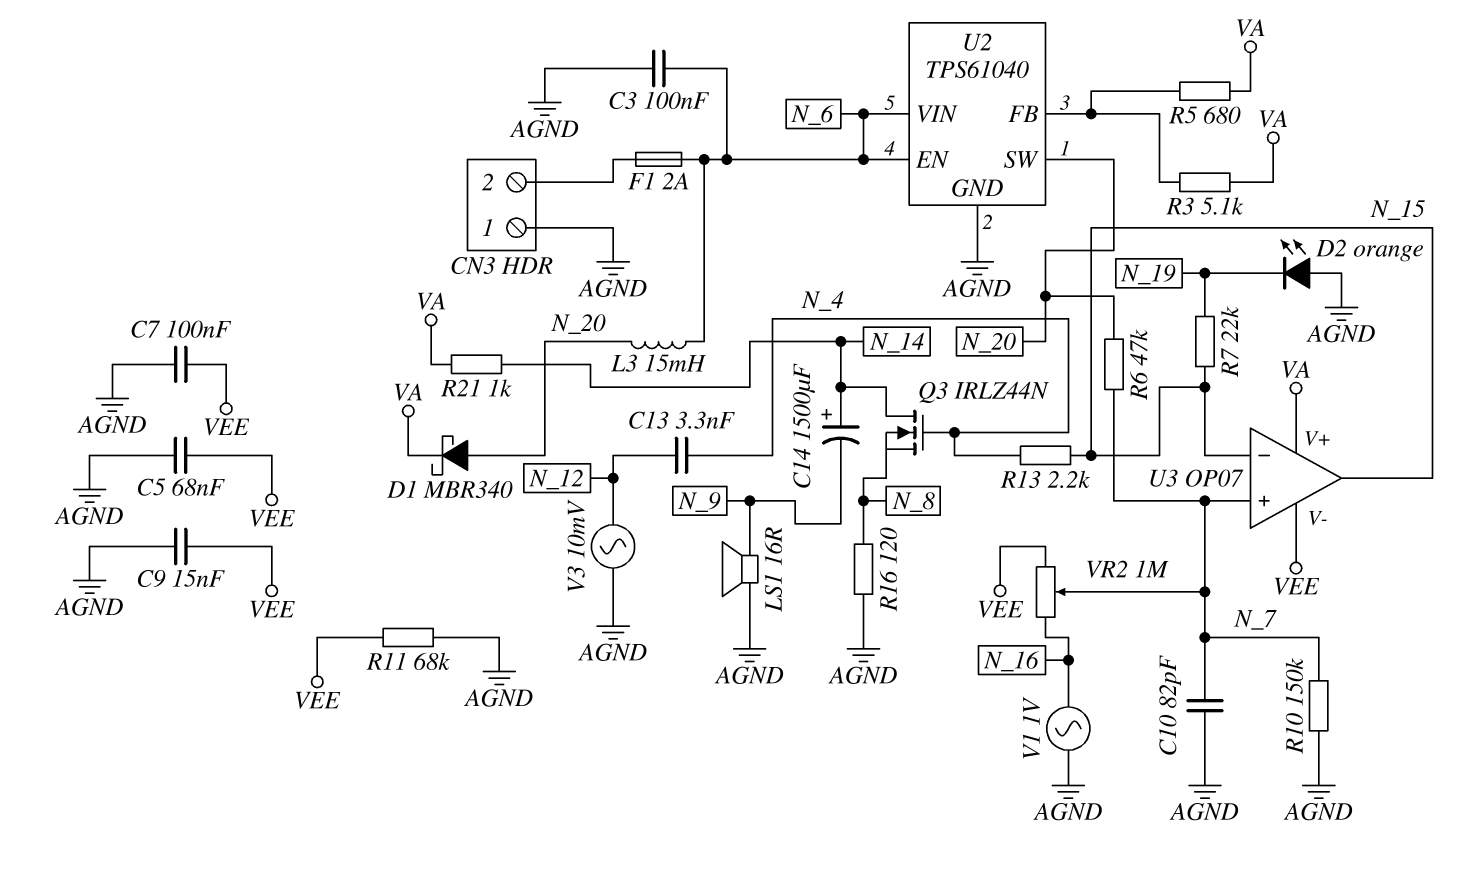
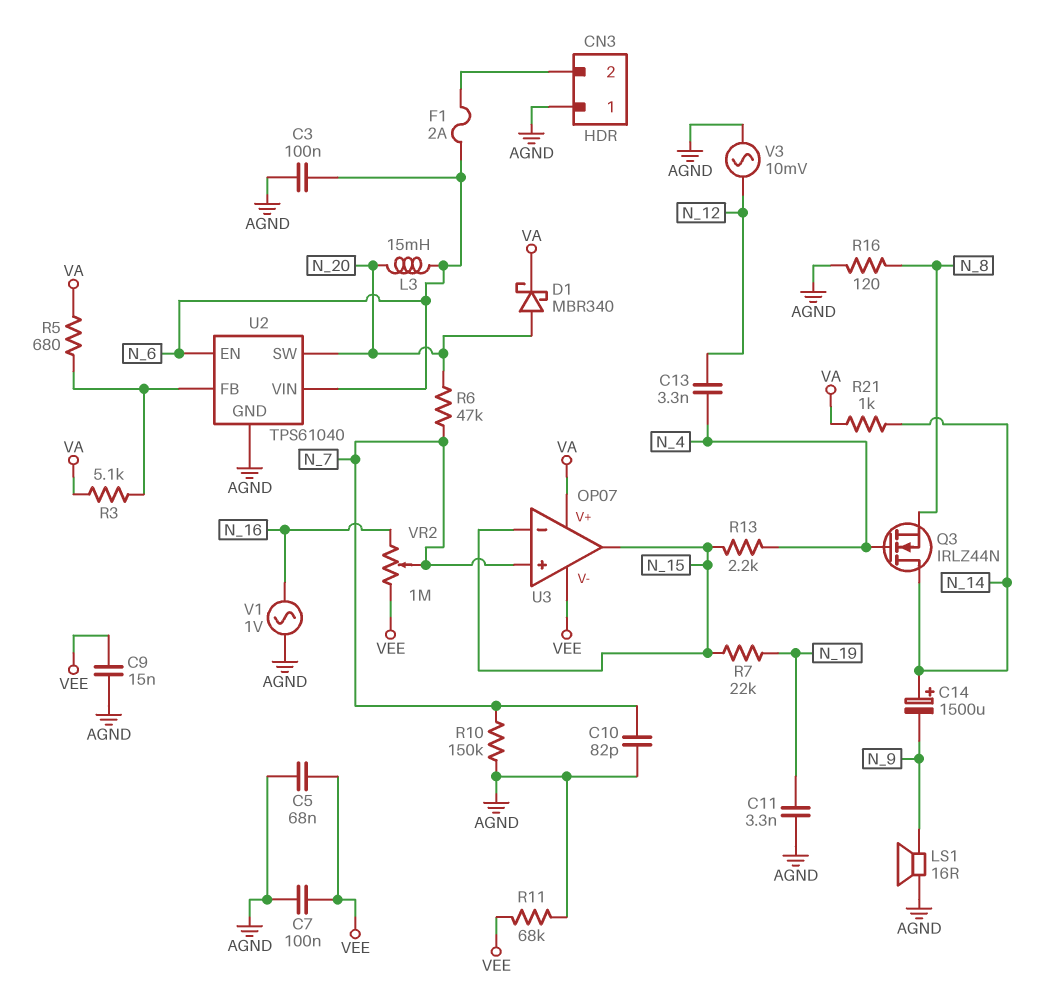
C11: none -> 3.3nF (AGND, N_19)
D2: LED orange (A AGND, K N_19) -> none

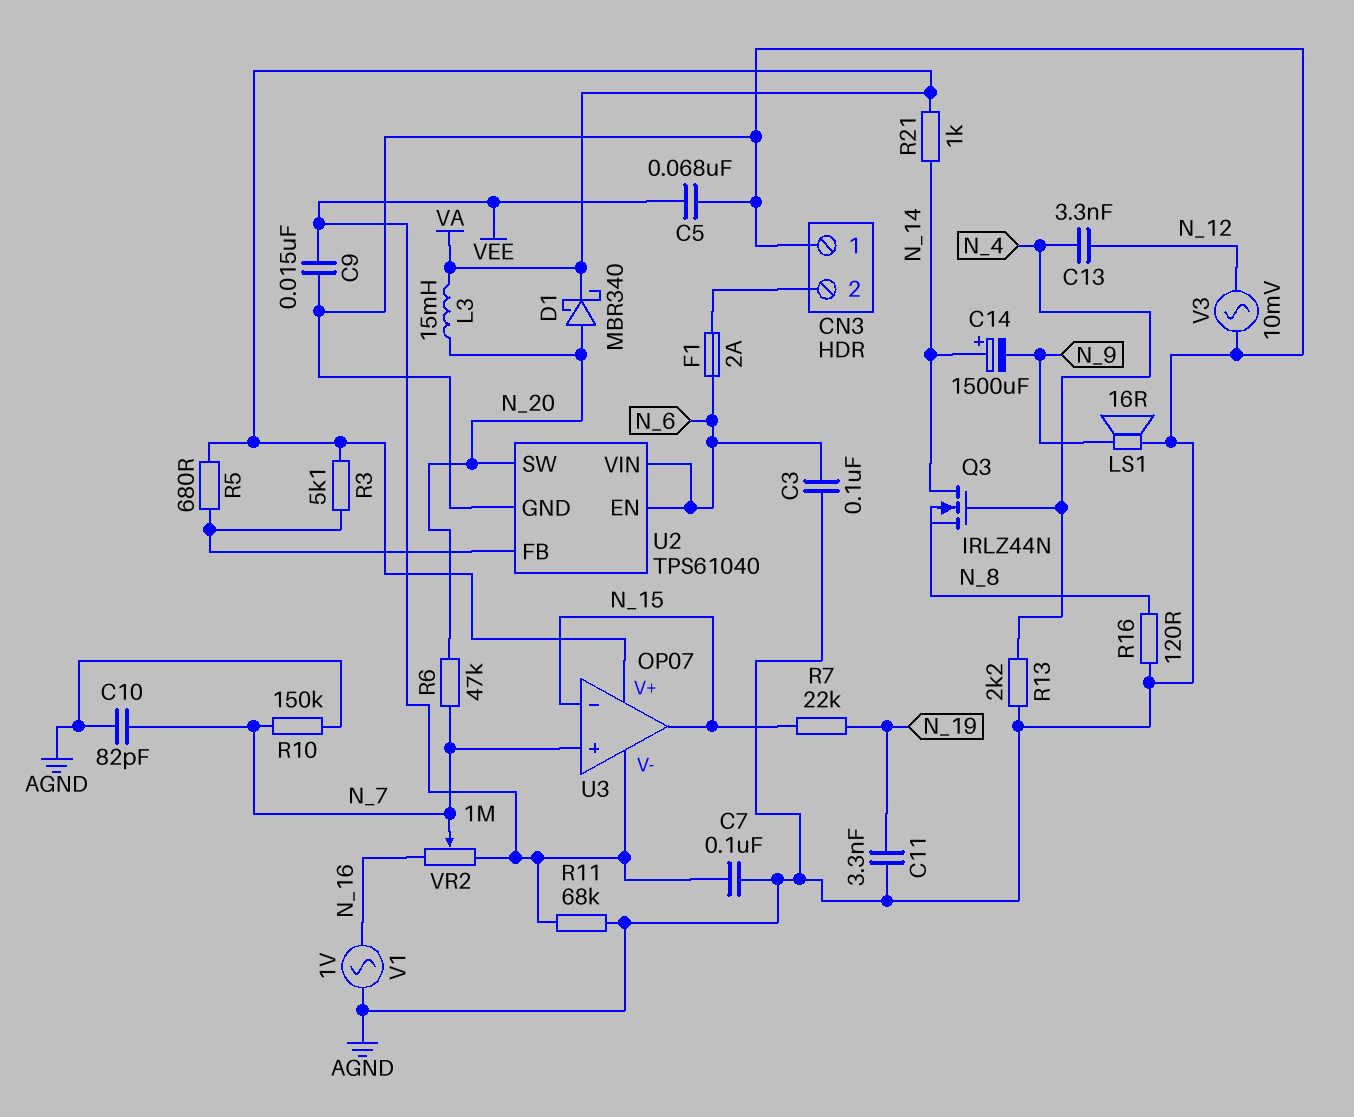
L3: 15mH (N_6, N_20) -> 15mH (N_20, VA)
R13: 2.2k (N_4, N_15) -> 2.2k (AGND, N_4)

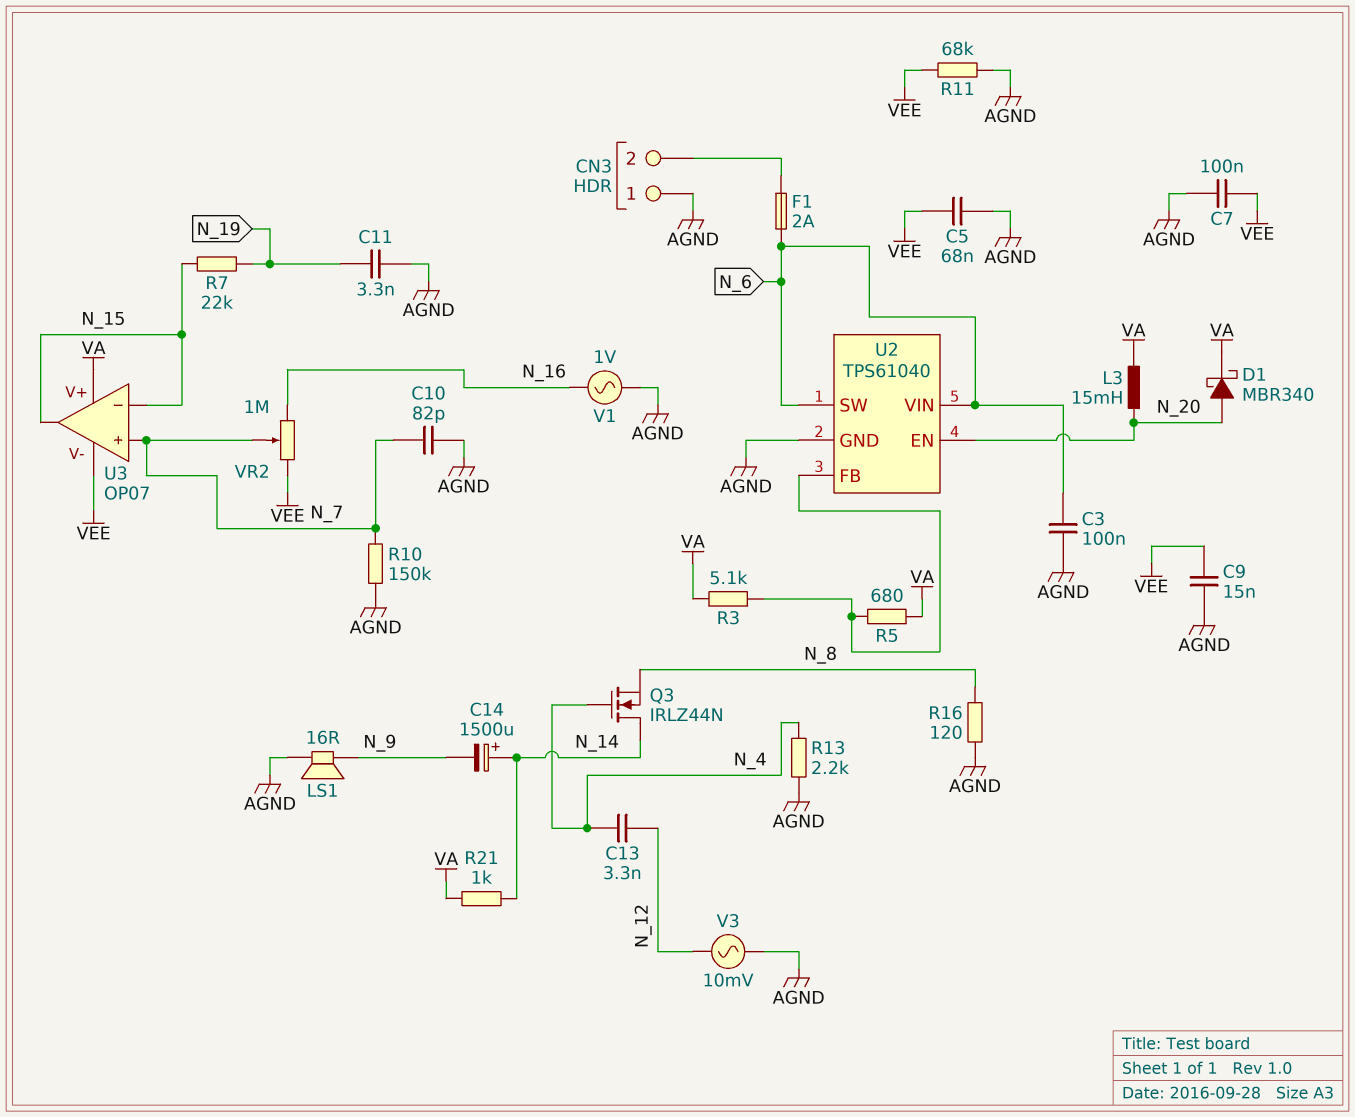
R6: 47k (N_7, N_20) -> none
U2 pin EN: N_6 -> N_20
U2 pin SW: N_20 -> N_6

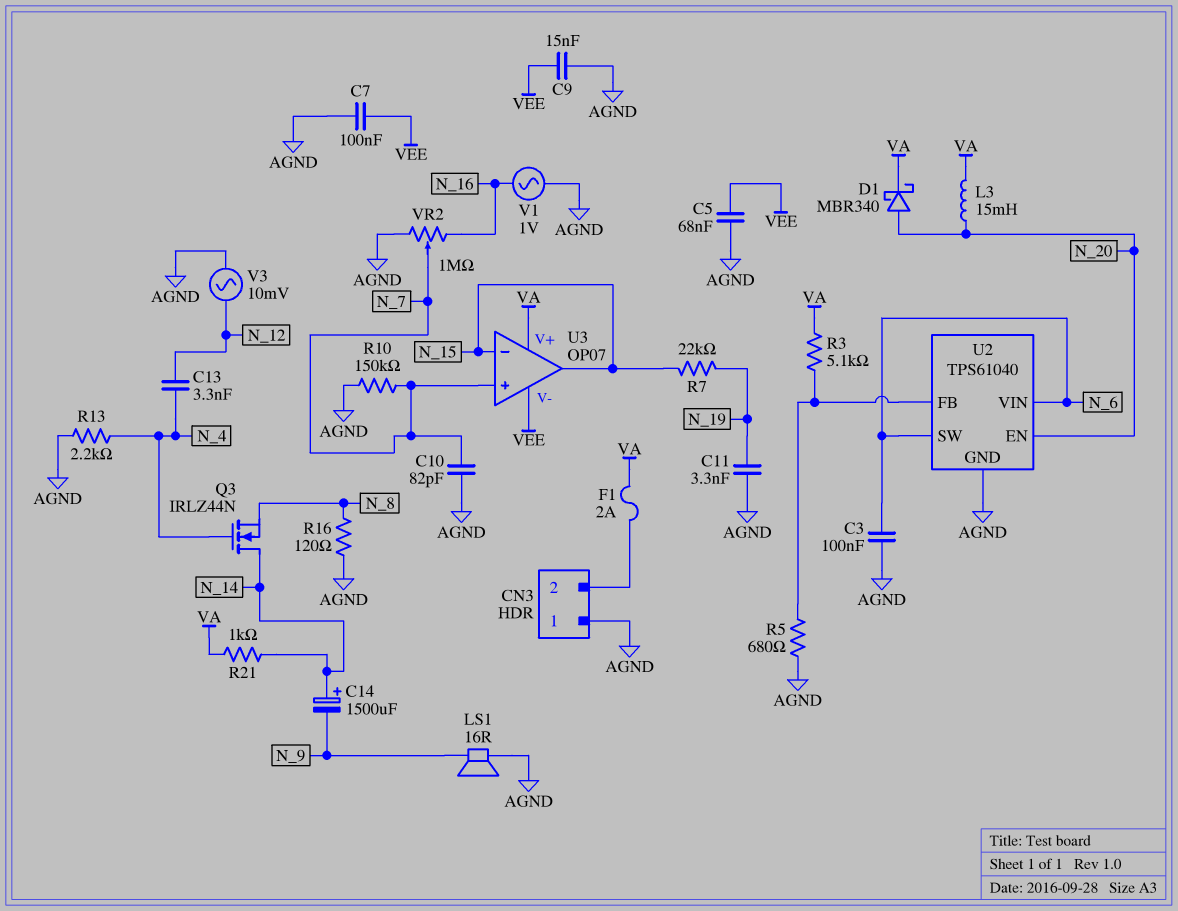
F1: 2A (CN3/2, N_6) -> 2A (CN3/2, VA)
R5: 680 (U2/FB, VA) -> 680 (AGND, U2/FB)
R11: 68k (AGND, VEE) -> none
VR2: 1M (N_16, VEE, wiper N_7) -> 1M (AGND, N_16, wiper N_7)

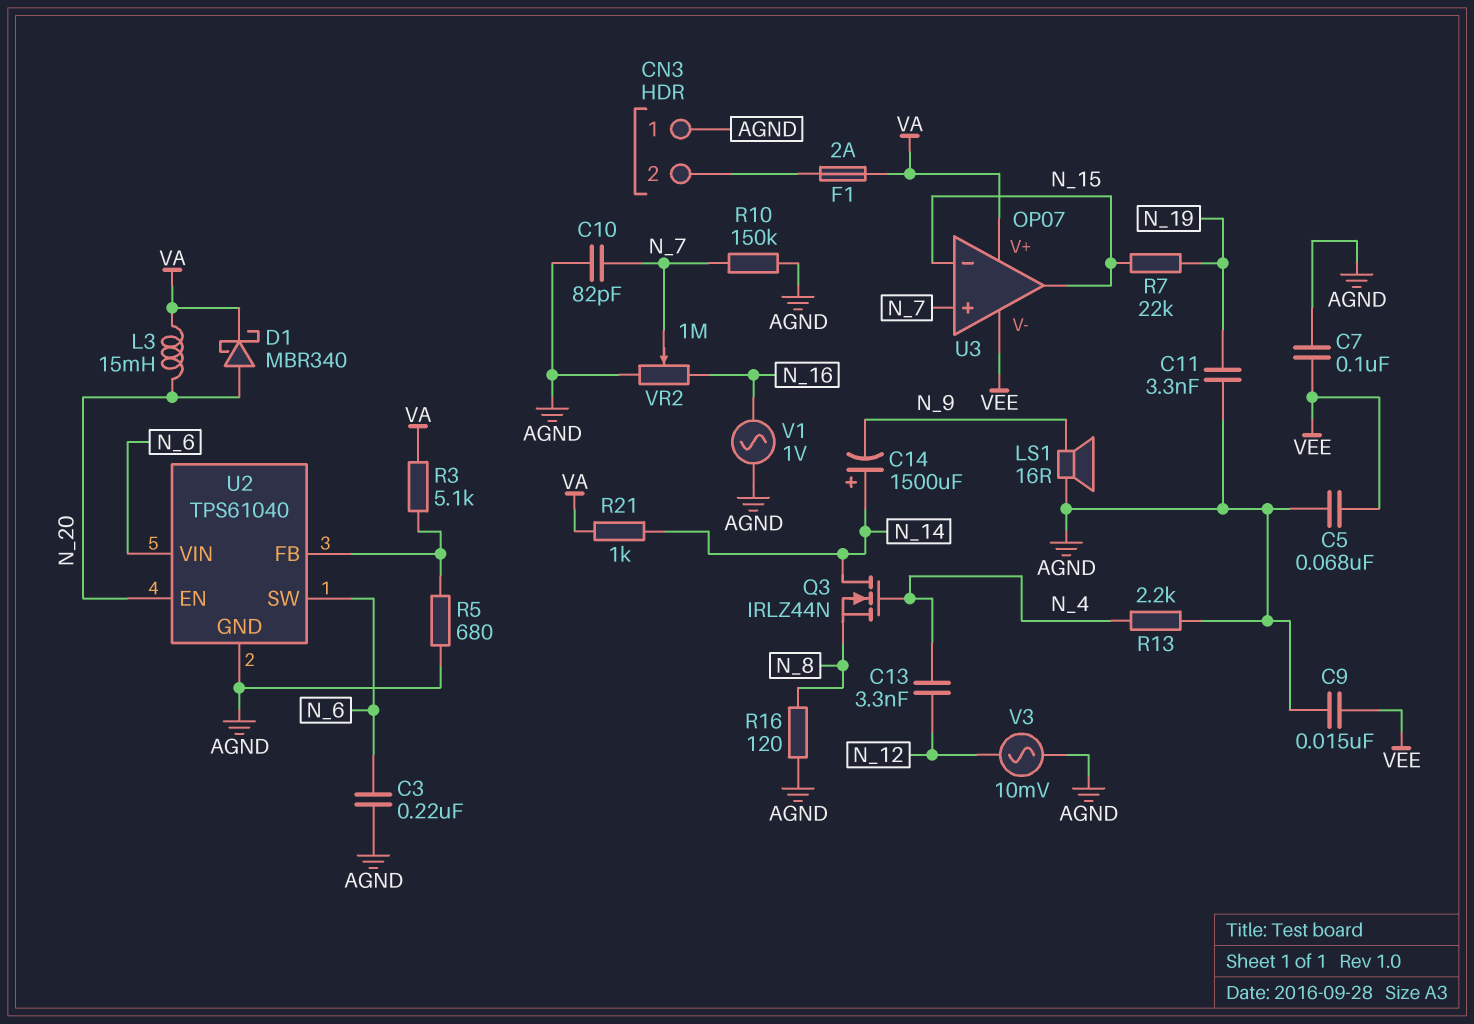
C3: 100nF (AGND, N_6) -> 220nF (AGND, N_6)

